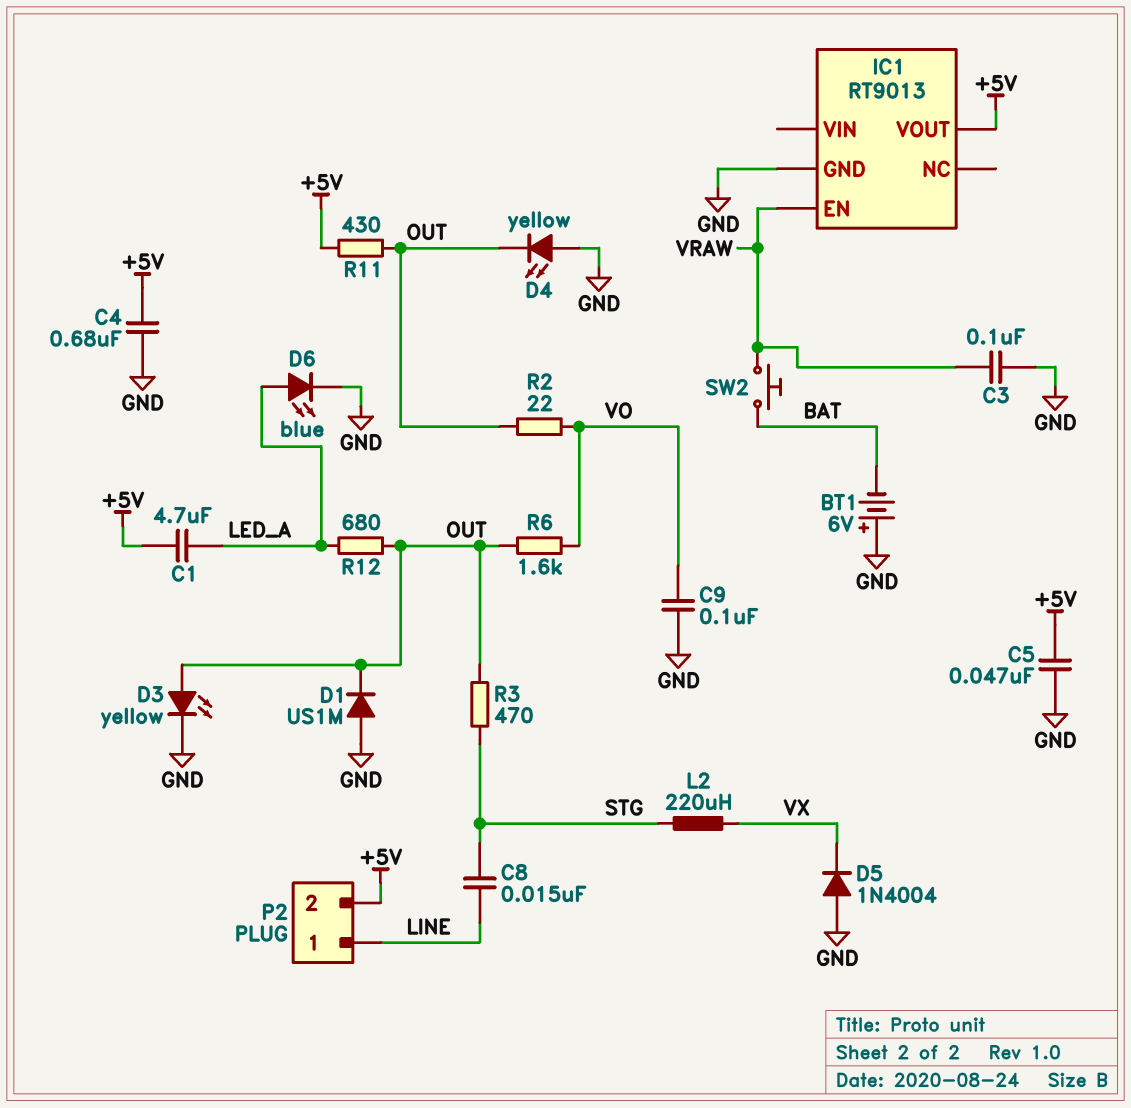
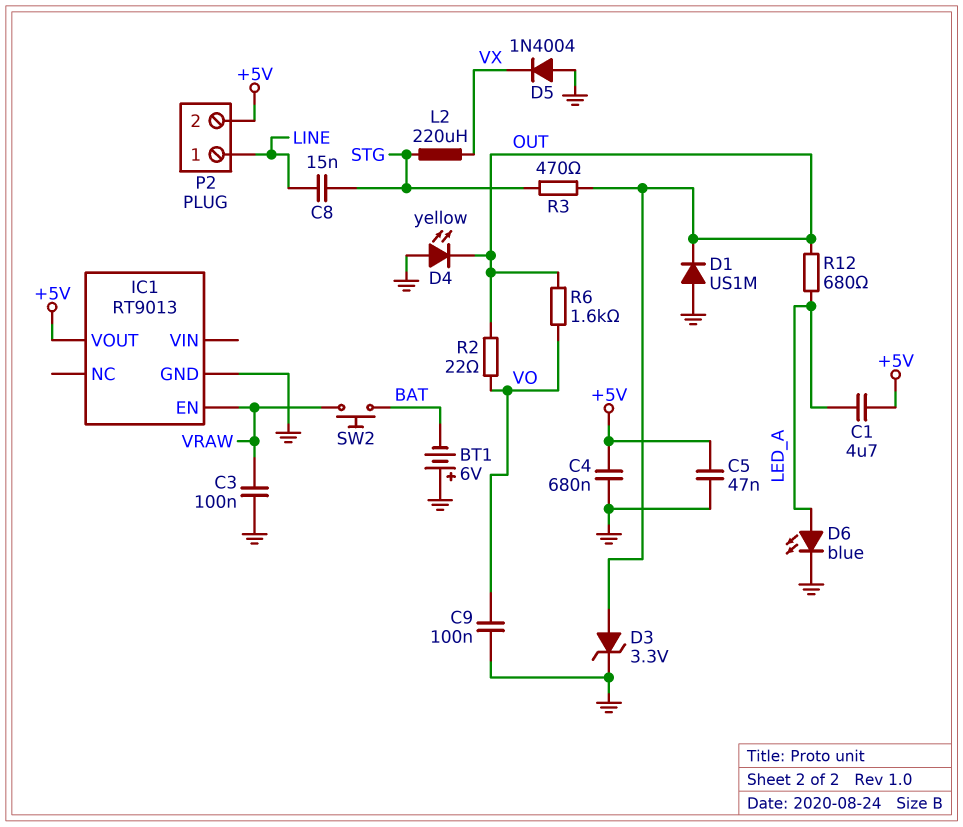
D3: LED yellow (A OUT, K GND) -> zener 3.3V (A OUT, K GND)
R11: 430 (+5V, OUT) -> none

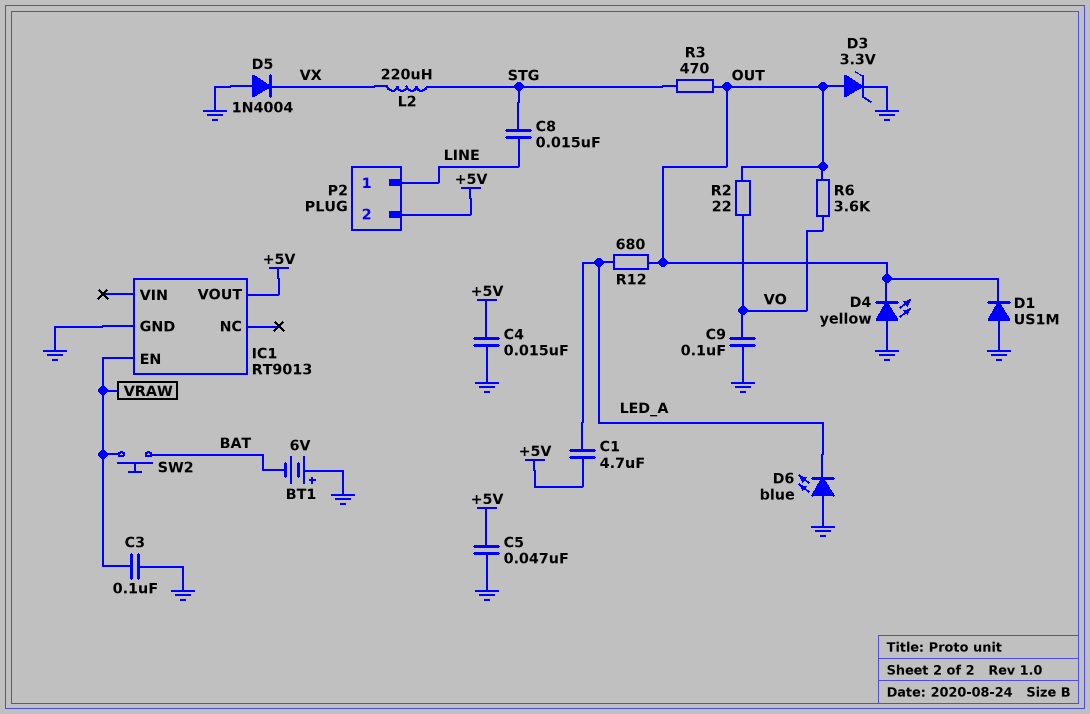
C4: 680nF (+5V, GND) -> 15nF (+5V, GND)
D6: LED blue (A LED_A, K GND) -> LED blue (A GND, K LED_A)
R6: 1.6k (OUT, VO) -> 3.6k (OUT, VO)

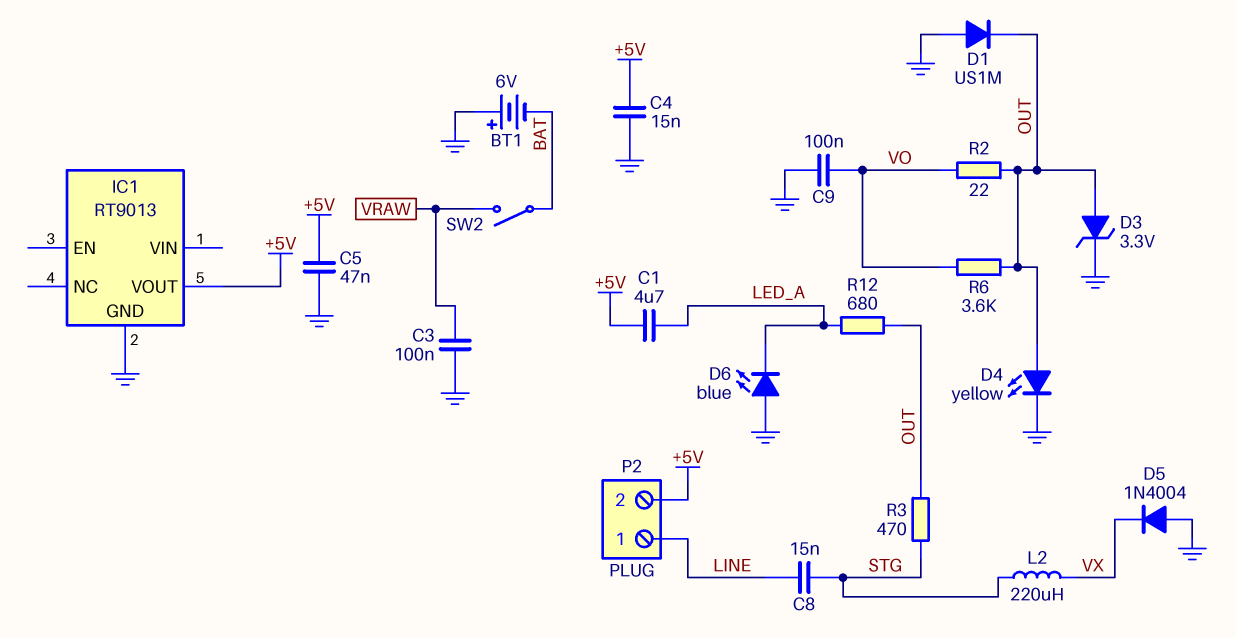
D4: LED yellow (A GND, K OUT) -> LED yellow (A OUT, K GND)
IC1 pin EN: VRAW -> none
SW2: button (BAT, VRAW) -> switch (BAT, VRAW)

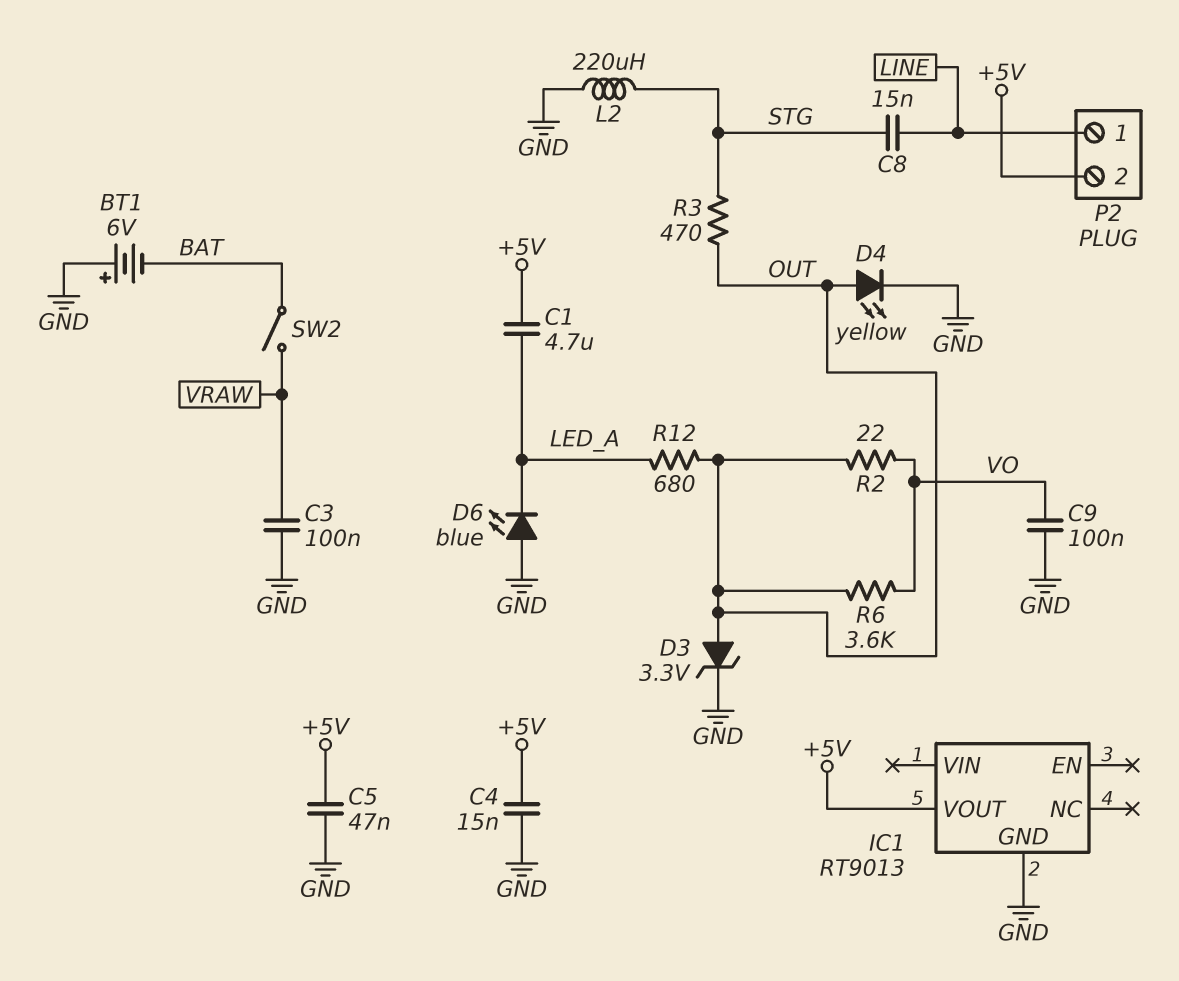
D1: diode US1M (A GND, K OUT) -> none
D5: diode 1N4004 (A GND, K VX) -> none
L2: 220uH (STG, VX) -> 220uH (GND, STG)

